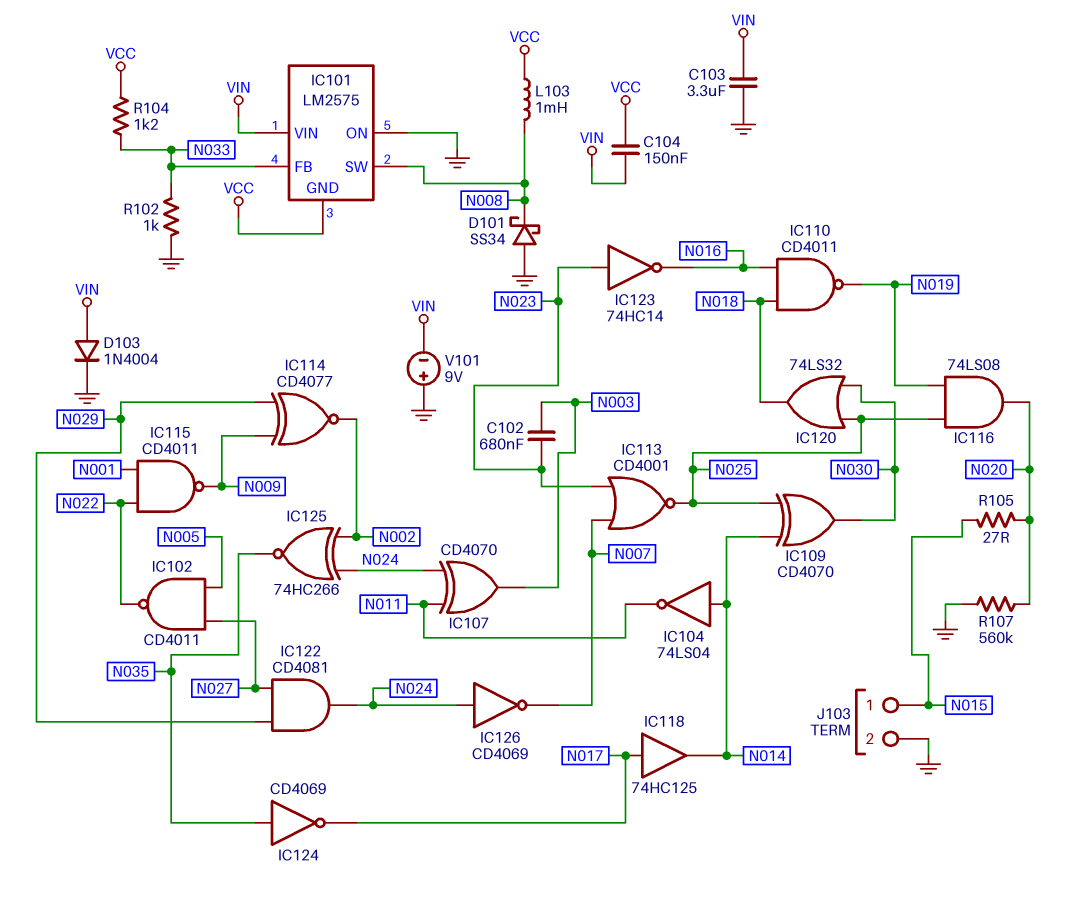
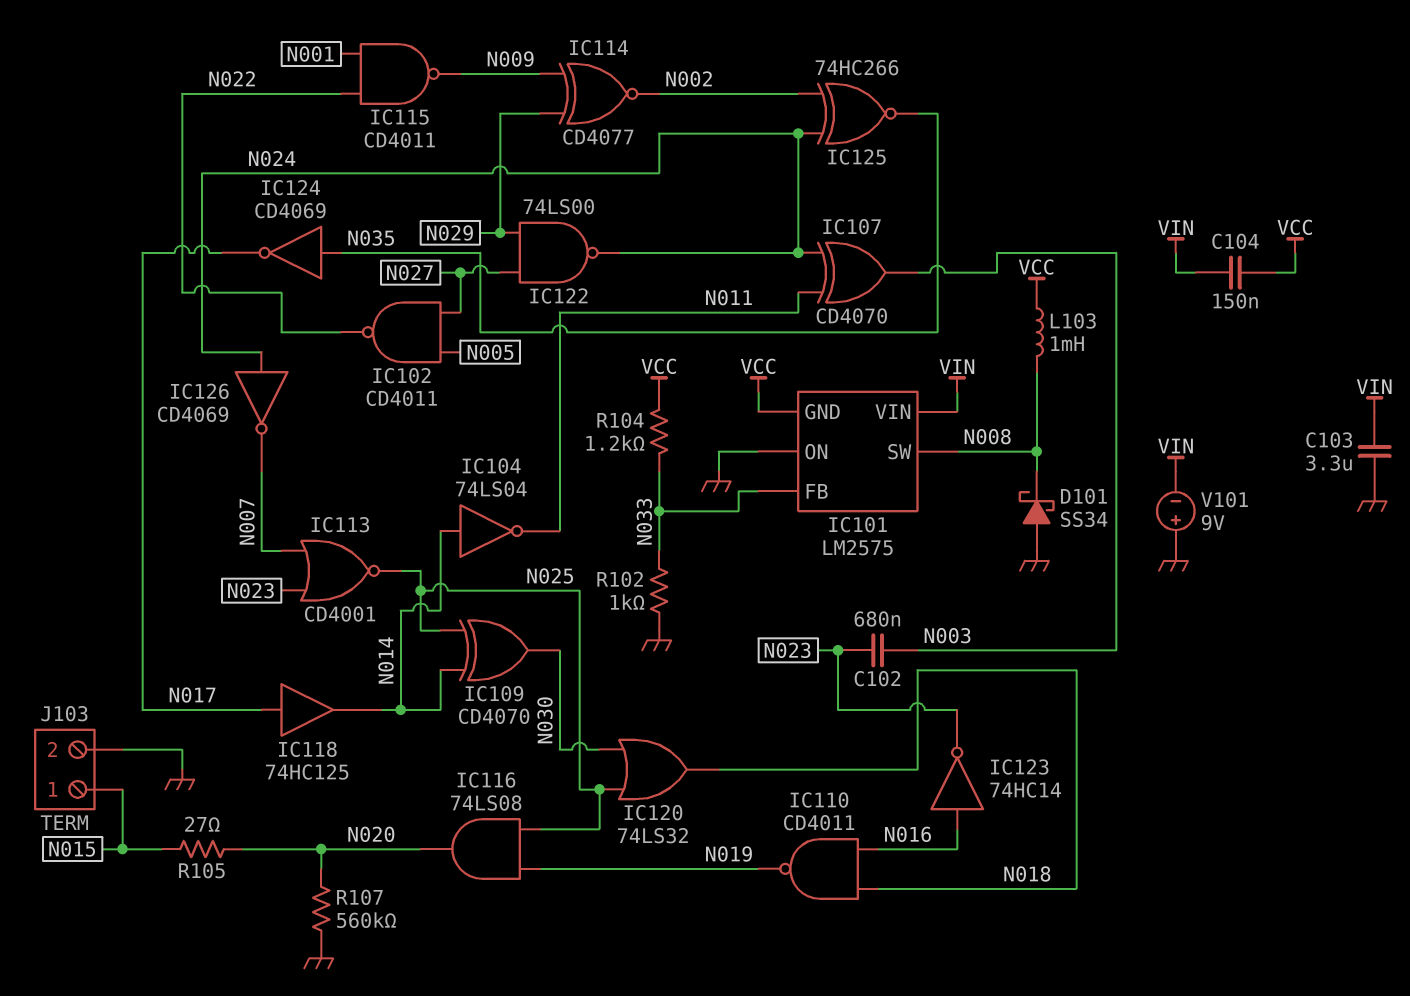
D103: diode 1N4004 (A VIN, K GND) -> none
IC122: AND CD4081 (in N027, in N029, out N024) -> NAND 74LS00 (in N027, in N029, out N024)
IC123: NOT 74HC14 (in N023, out N016) -> NOT 74HC14 (in N016, out N023)

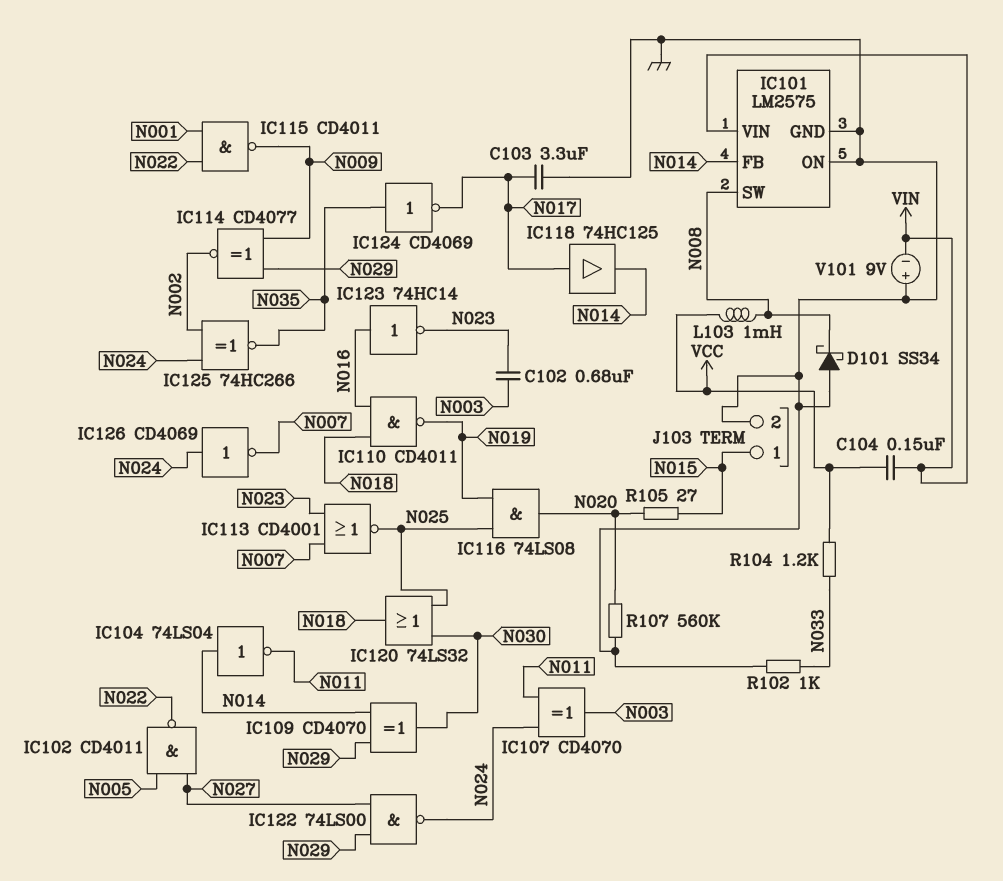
C103: 3.3uF (GND, VIN) -> 3.3uF (GND, N017)
IC101 pin FB: N033 -> N014
IC101 pin GND: VCC -> GND
IC109: XOR CD4070 (in N014, in N025, out N030) -> XOR CD4070 (in N014, in N029, out N030)

